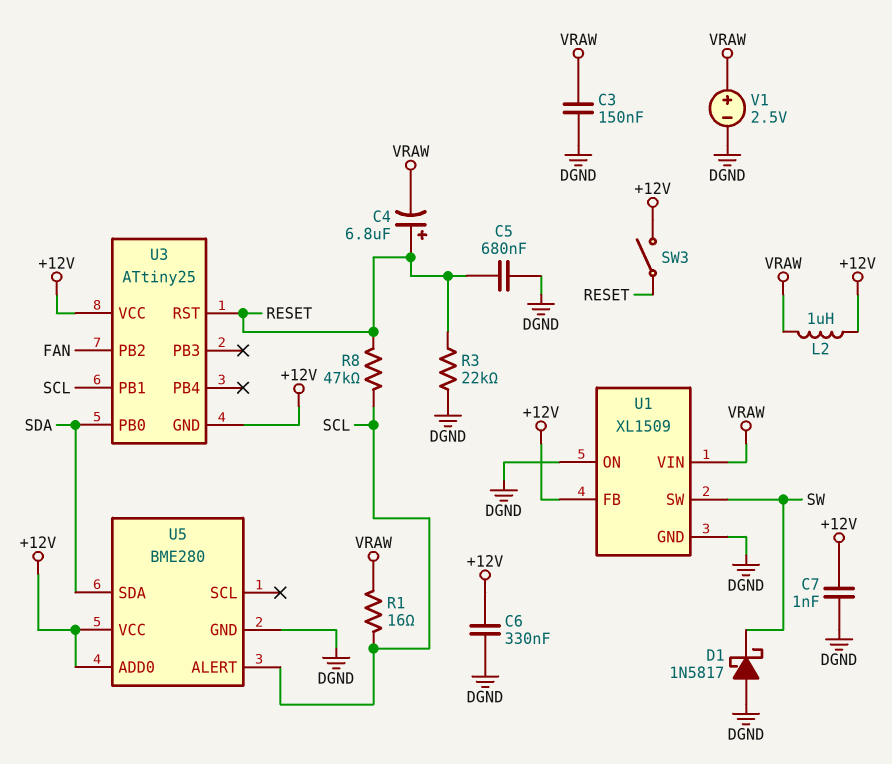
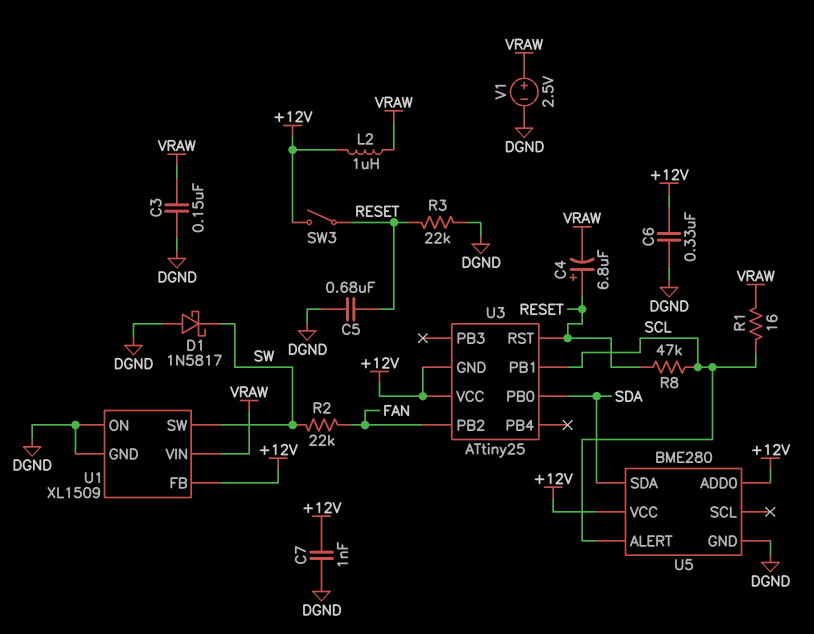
R2: none -> 22k (FAN, SW)

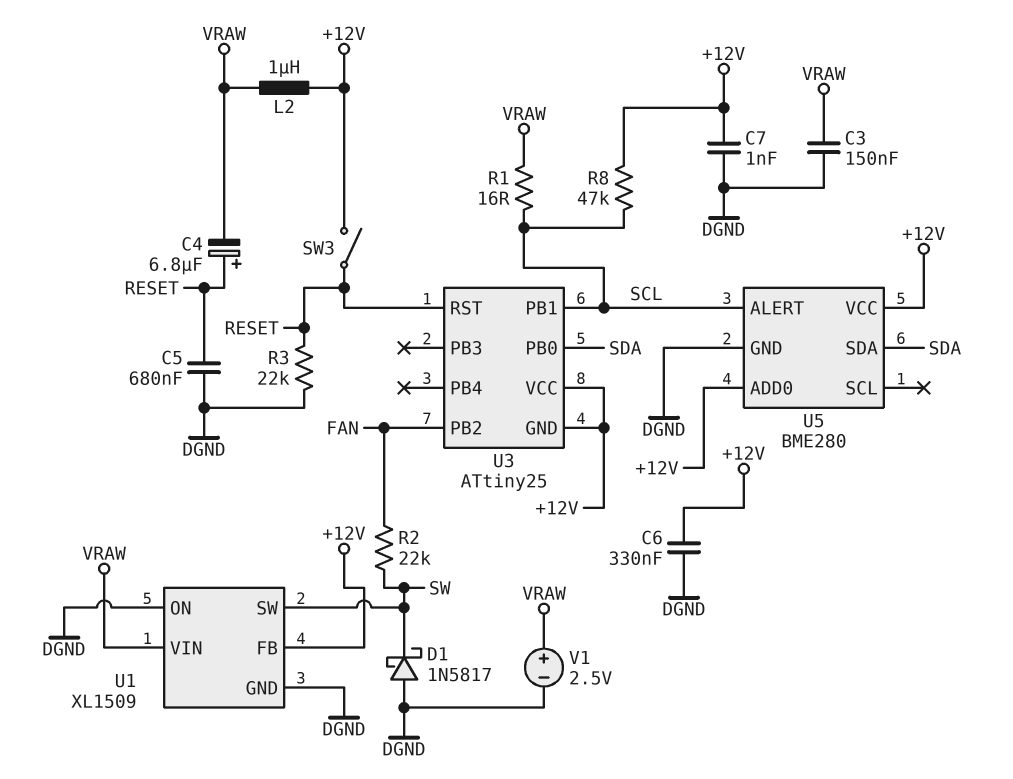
R8: 47k (RESET, SCL) -> 47k (+12V, SCL)

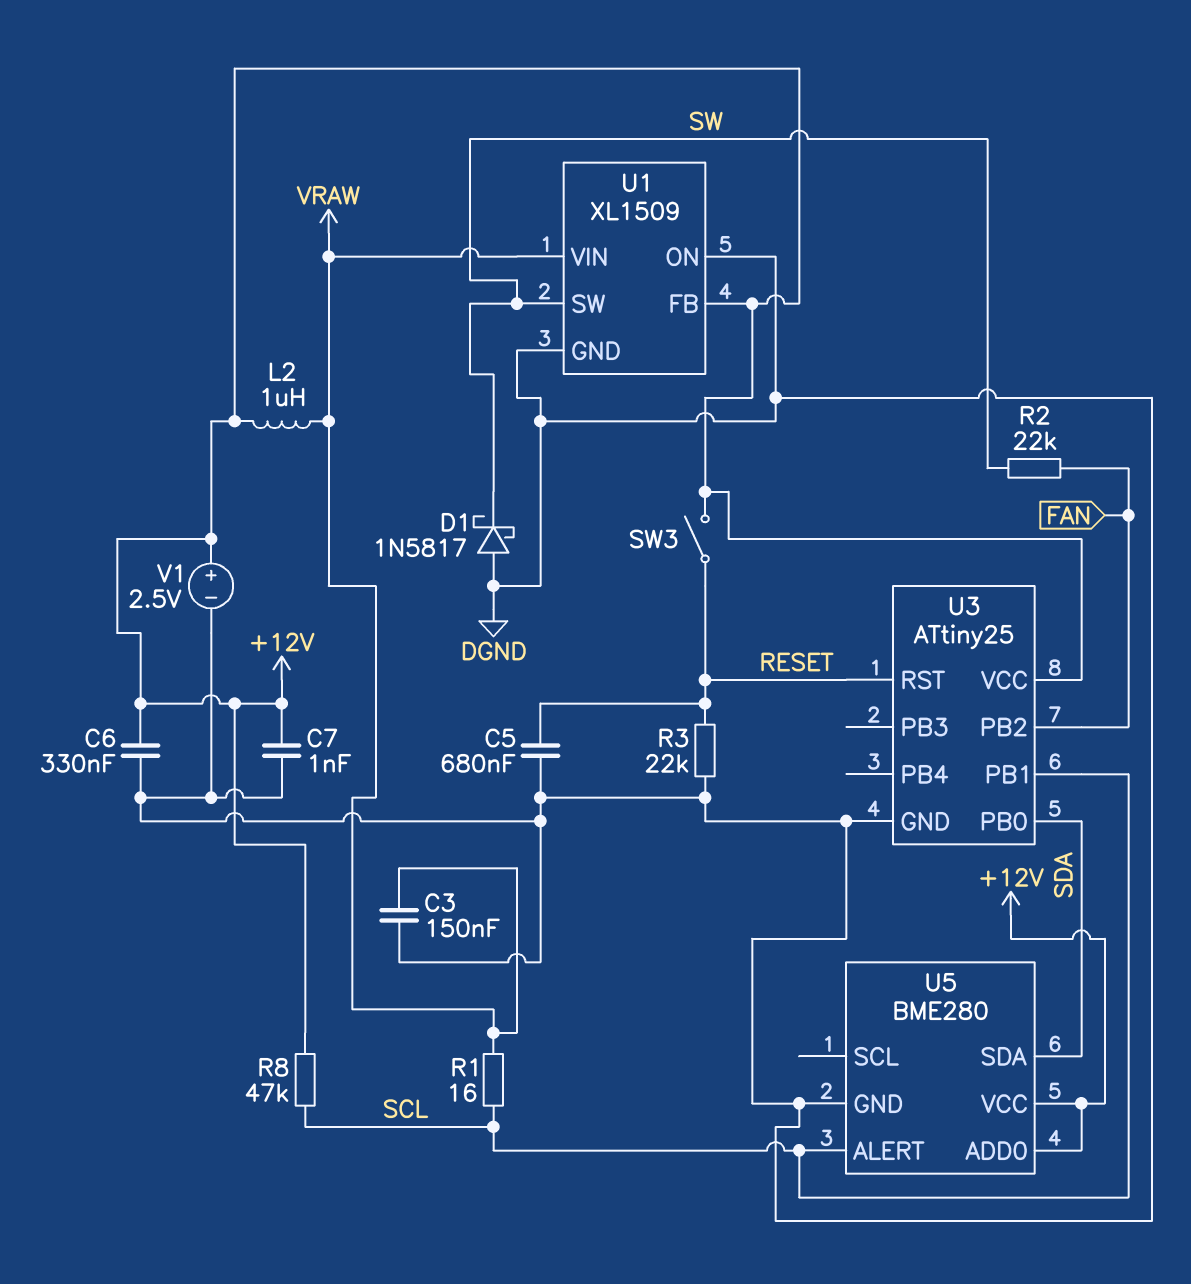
C4: 6.8uF (plus RESET, minus VRAW) -> none
U3 pin GND: +12V -> DGND
V1: 2.5V (plus VRAW, minus DGND) -> 2.5V (plus +12V, minus DGND)

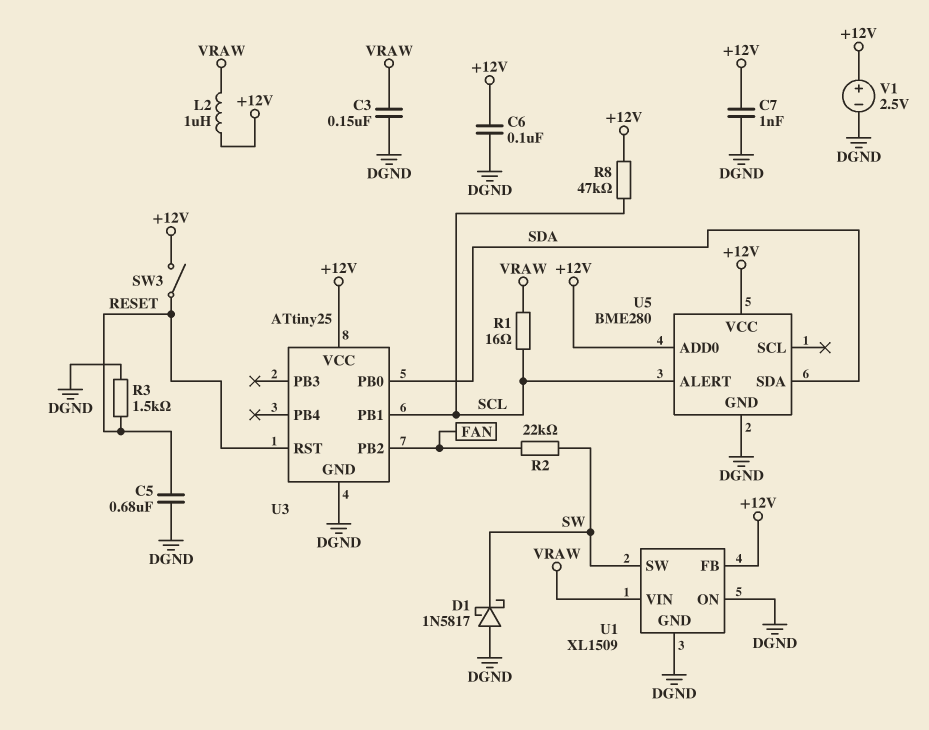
C6: 330nF (+12V, DGND) -> 100nF (+12V, DGND)
R3: 22k (DGND, RESET) -> 1.5k (DGND, RESET)

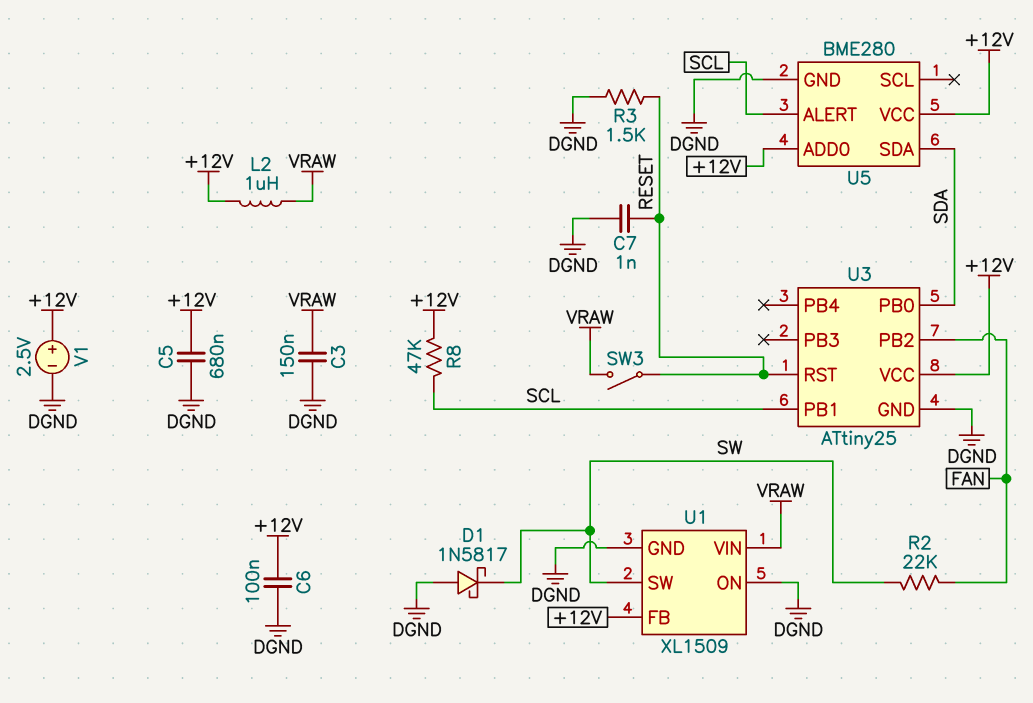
C5: 680nF (DGND, RESET) -> 680nF (+12V, DGND)
C7: 1nF (+12V, DGND) -> 1nF (DGND, RESET)
R1: 16 (SCL, VRAW) -> none
SW3: switch (+12V, RESET) -> switch (RESET, VRAW)

